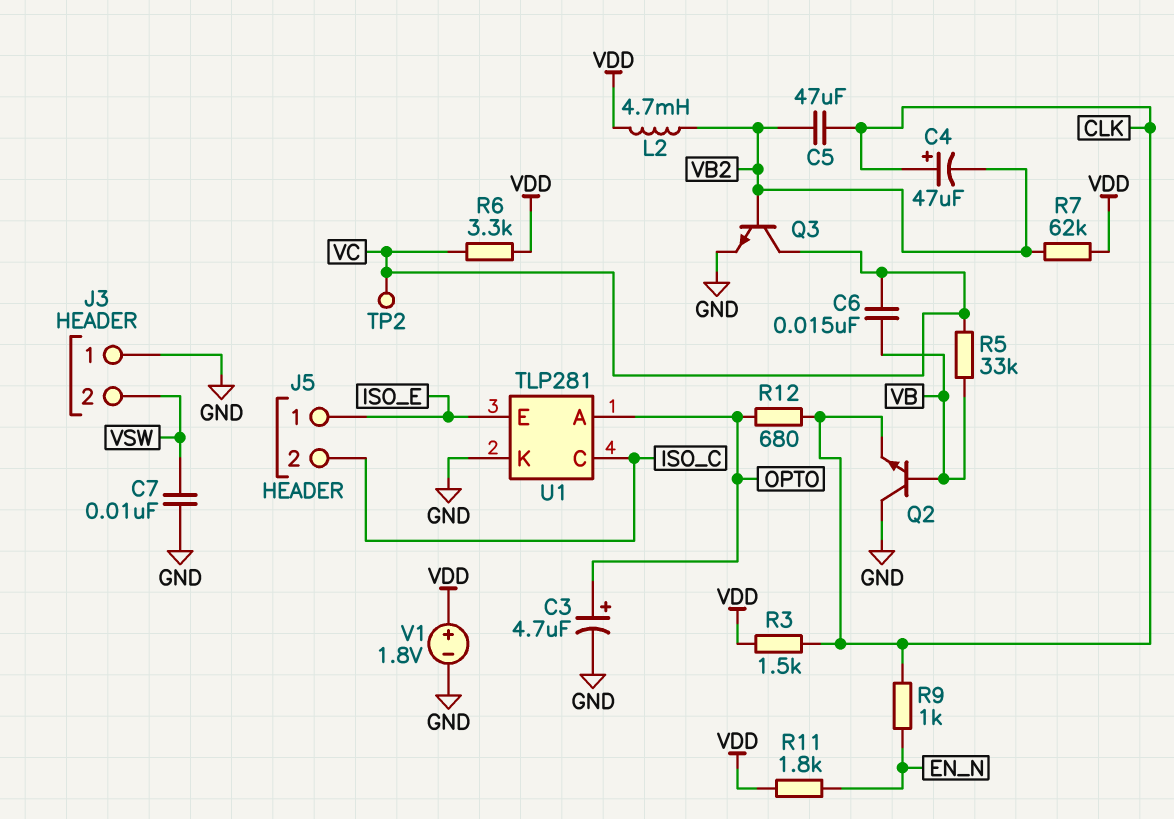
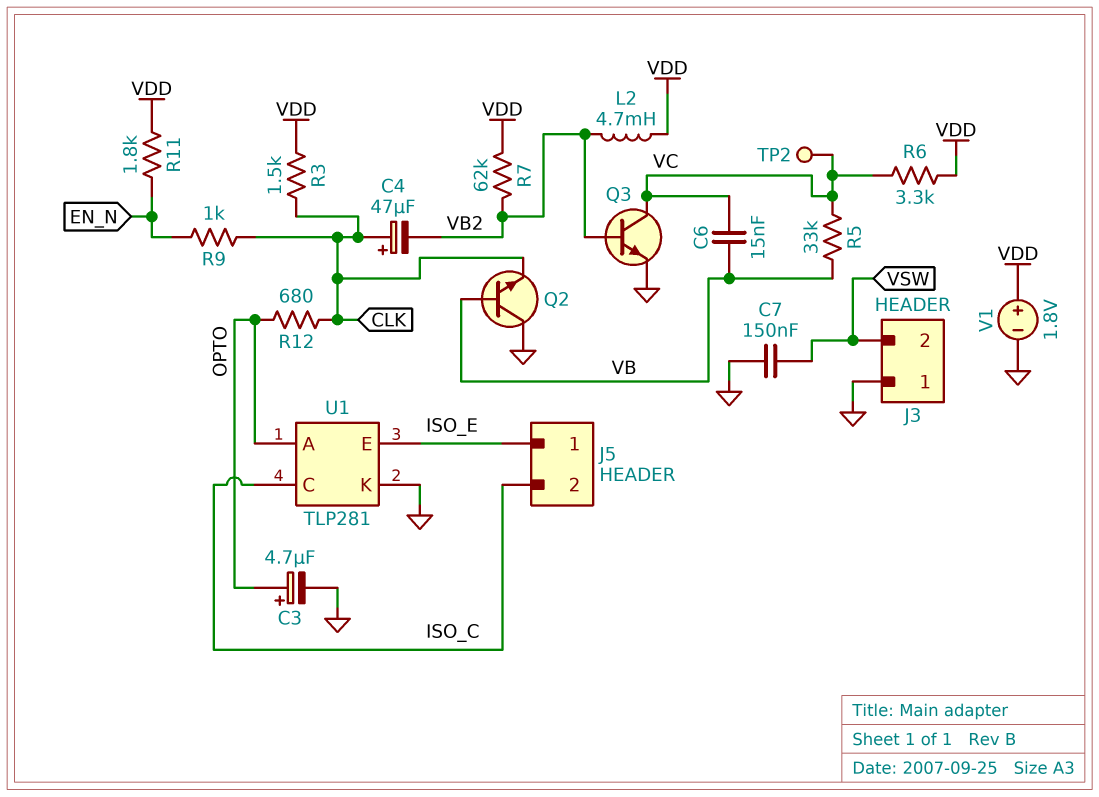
C5: 47uF (CLK, VB2) -> none
C7: 10nF (GND, VSW) -> 150nF (GND, VSW)

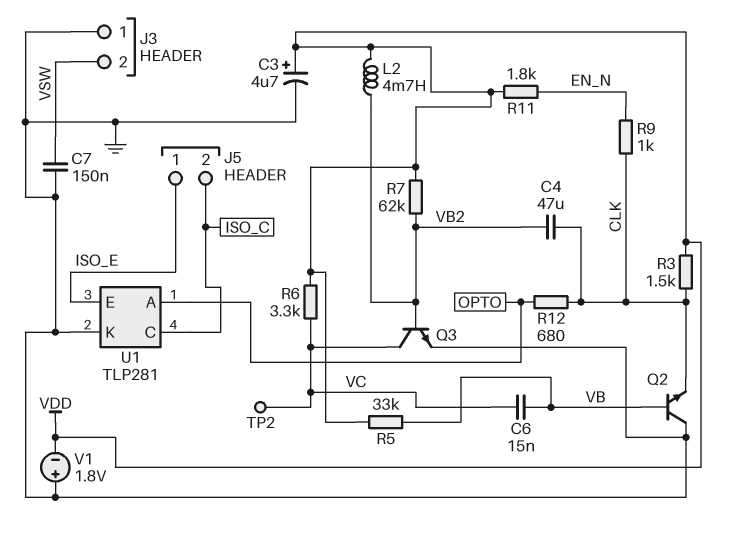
C3: 4.7uF (plus OPTO, minus GND) -> 4.7uF (plus VDD, minus GND)
C4: 47uF (plus CLK, minus VB2) -> 47uF (CLK, VB2)
R5: 33k (VB, VC) -> 33k (VB, VDD)
V1: 1.8V (plus VDD, minus GND) -> 1.8V (plus GND, minus VDD)

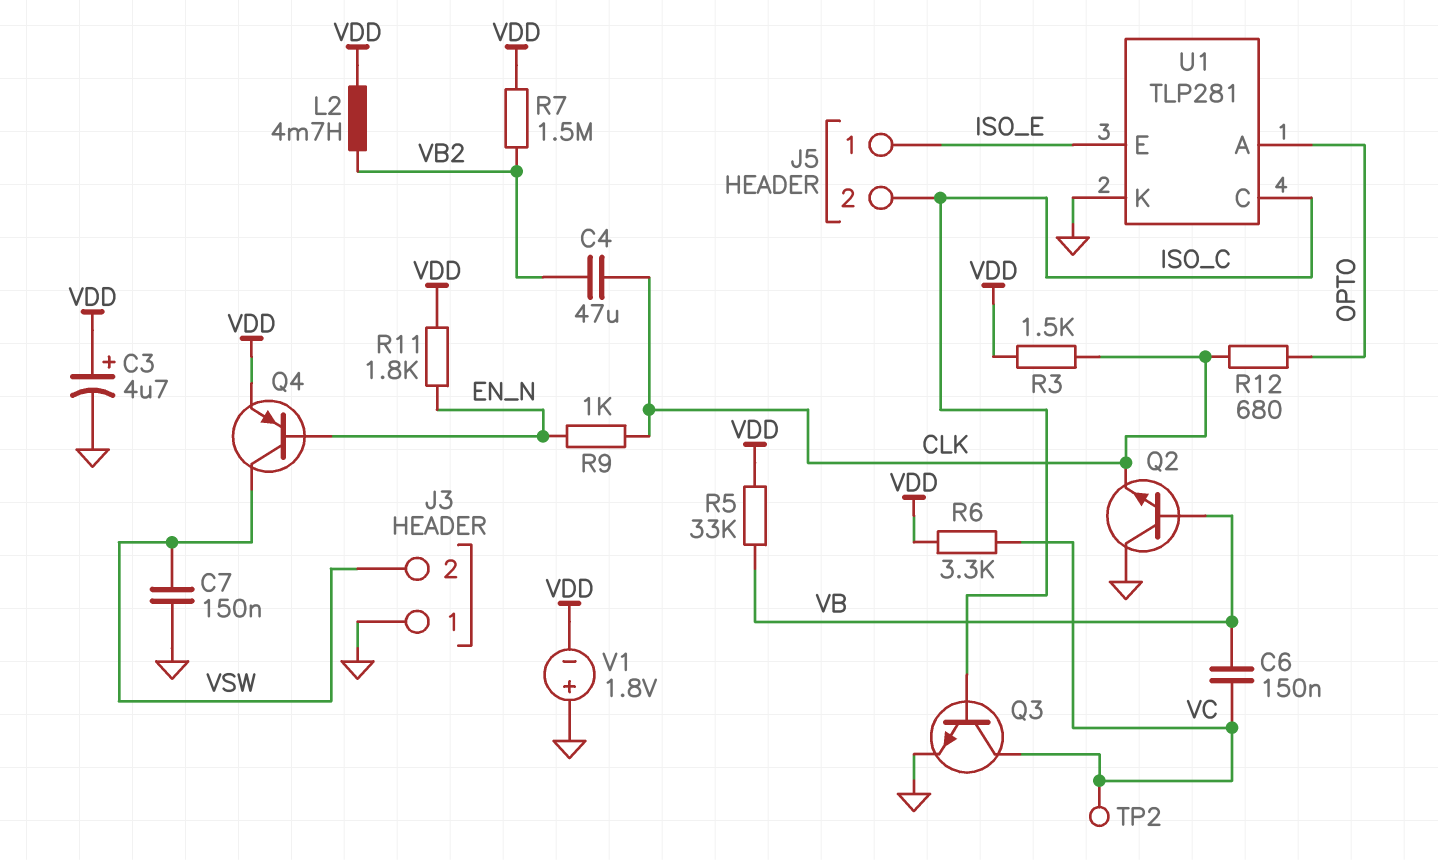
C6: 15nF (VB, VC) -> 150nF (VB, VC)
Q3: NPN (B VB2, C VC, E GND) -> NPN (B ISO_C, C VC, E GND)
Q4: none -> PNP (B EN_N, C VSW, E VDD)
R7: 62k (VB2, VDD) -> 1.5M (VB2, VDD)

